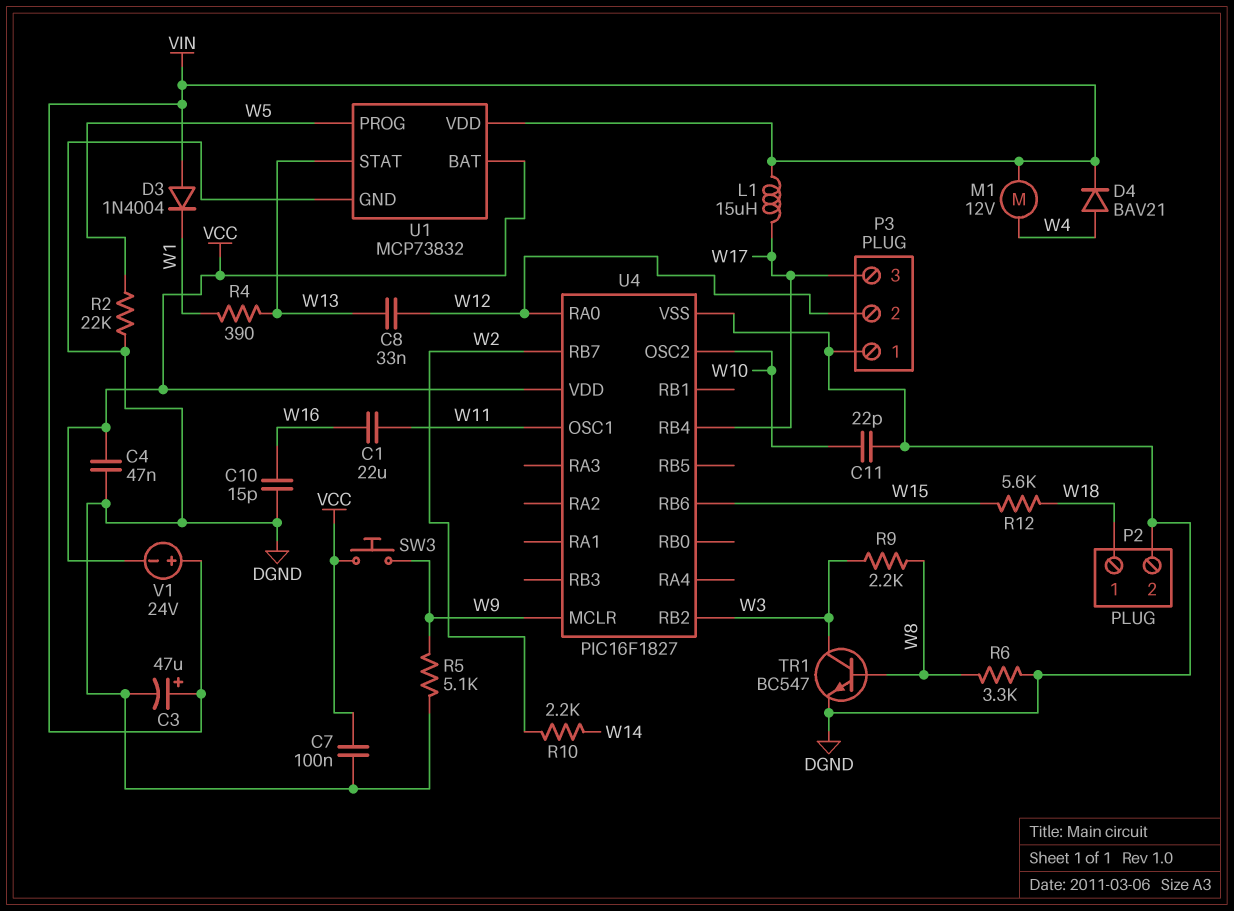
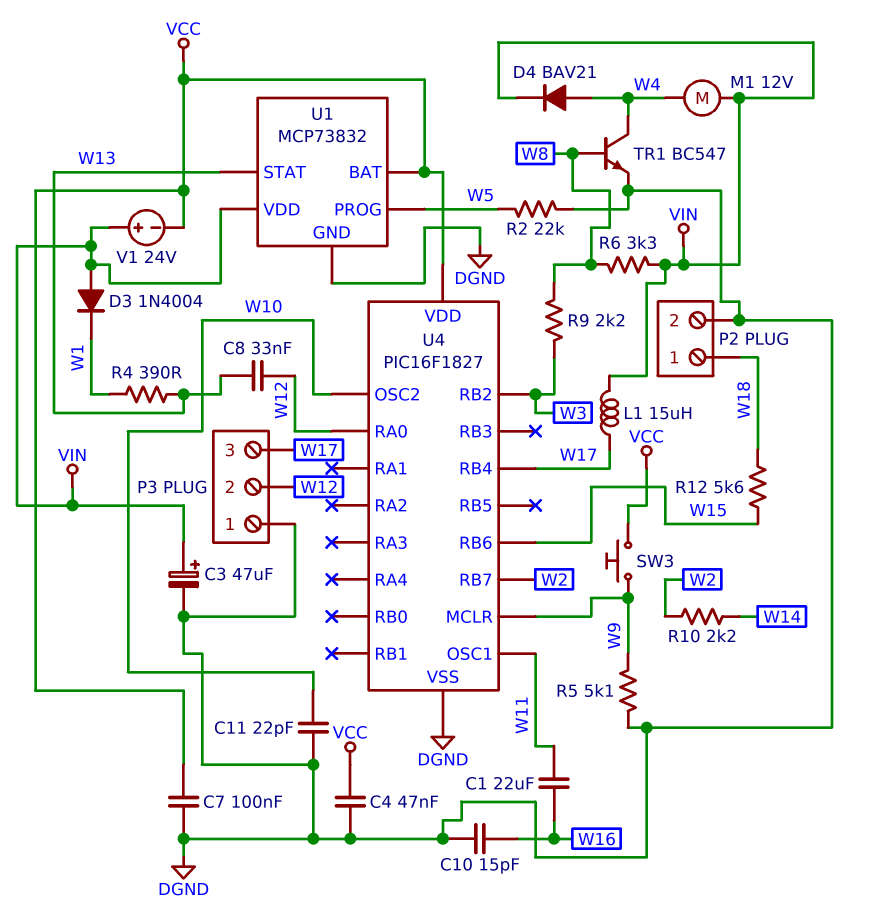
R6: 3.3k (DGND, W8) -> 3.3k (VIN, W8)
TR1: NPN BC547 (B W8, C W3, E DGND) -> NPN BC547 (B W8, C W4, E DGND)

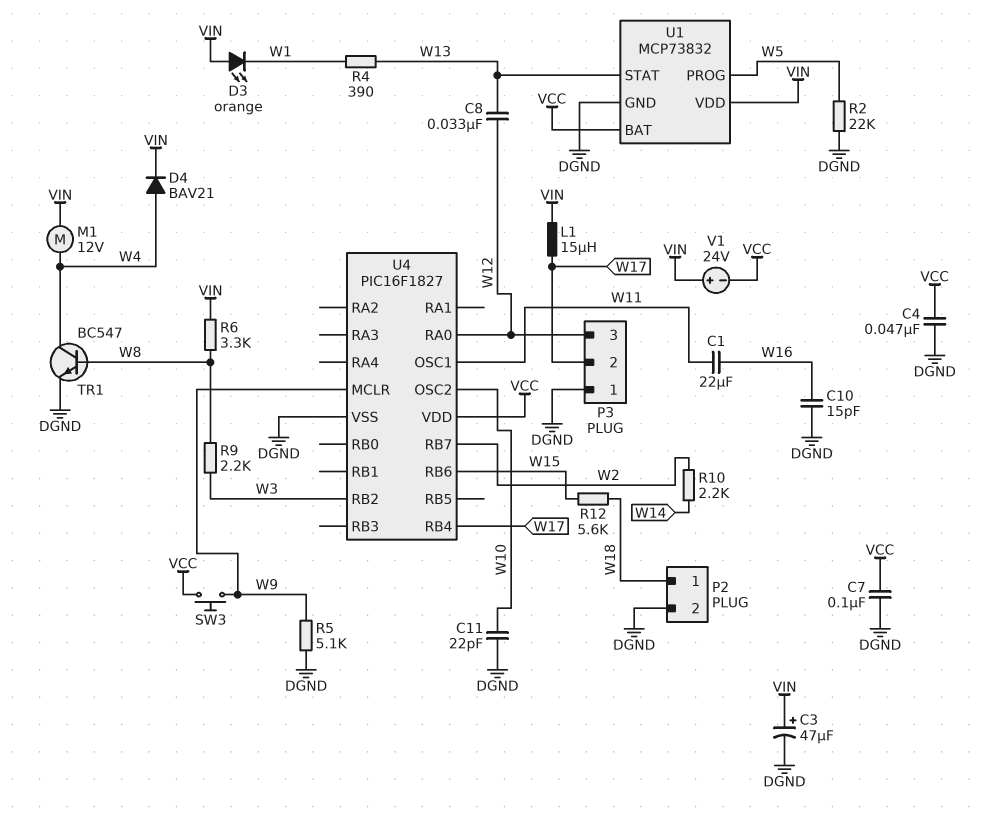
D3: diode 1N4004 (A VIN, K W1) -> LED orange (A VIN, K W1)
P3 pin 2: W12 -> W17
P3 pin 3: W17 -> W12

